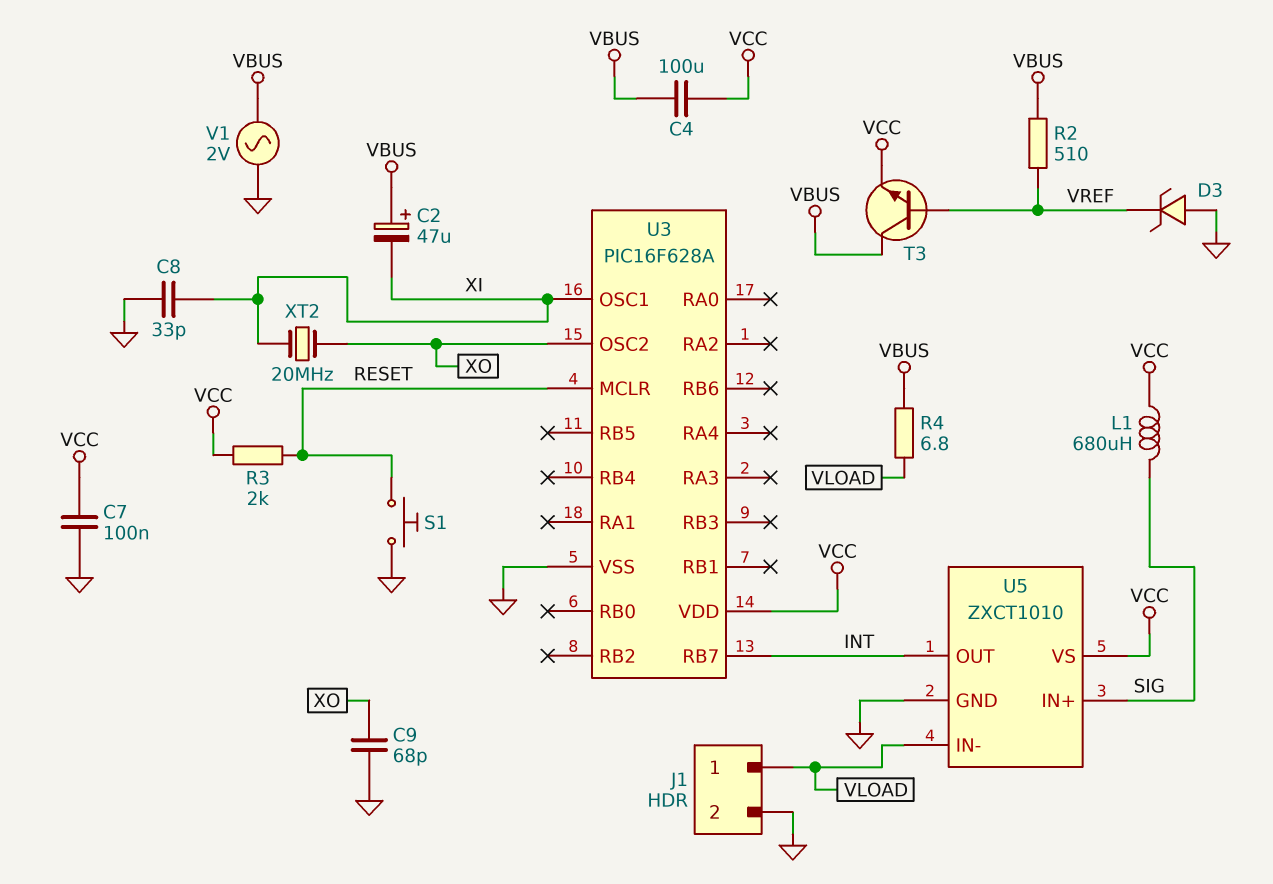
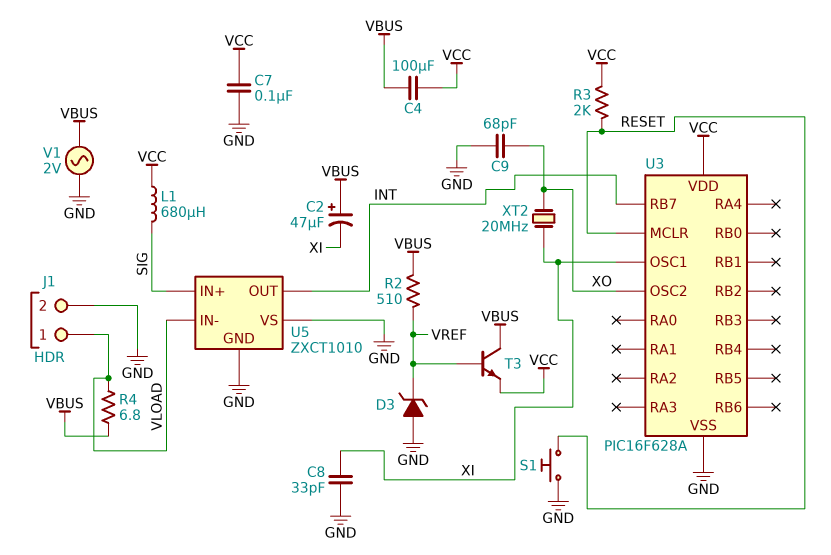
U5 pin VS: VCC -> GND

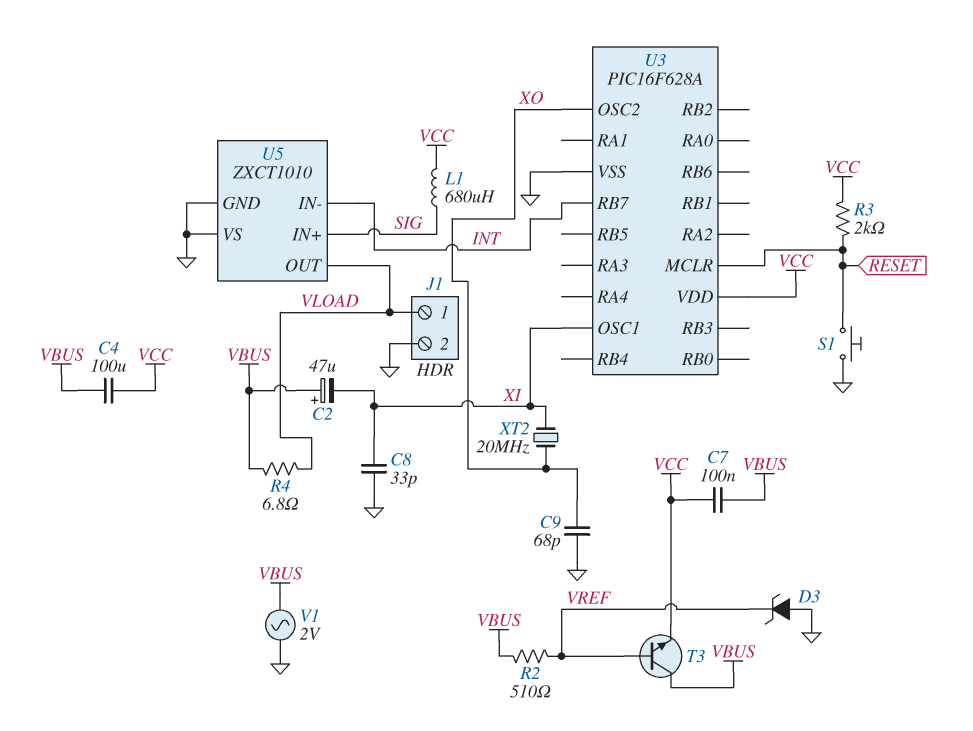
C7: 100nF (GND, VCC) -> 100nF (VBUS, VCC)
U5 pin IN-: VLOAD -> INT
U5 pin OUT: INT -> VLOAD

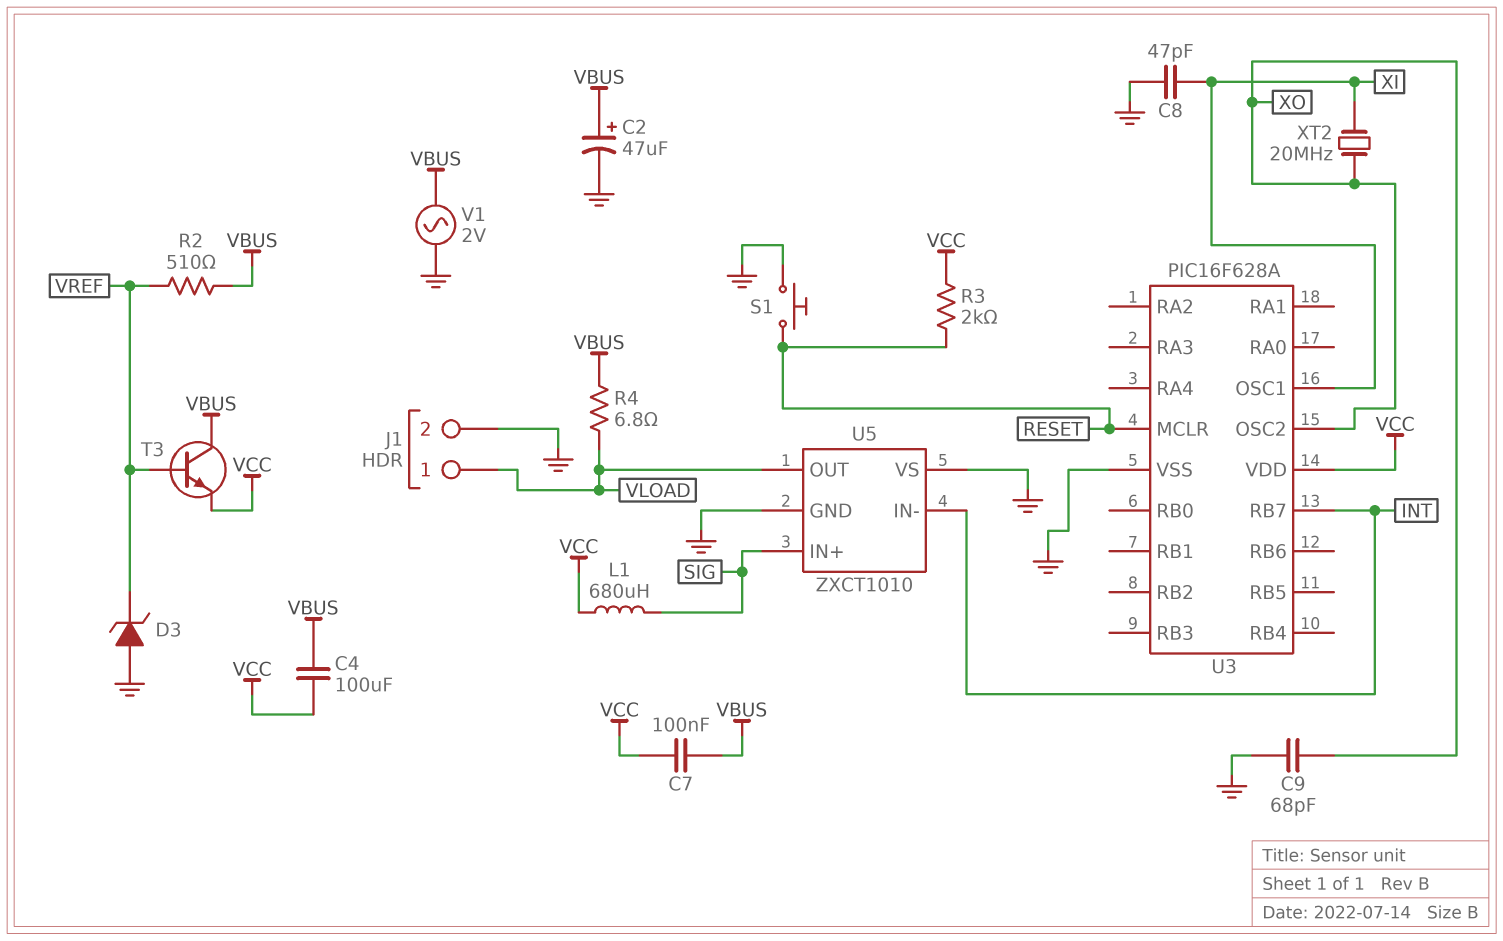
C2: 47uF (plus VBUS, minus XI) -> 47uF (plus VBUS, minus GND)
C8: 33pF (GND, XI) -> 47pF (GND, XI)

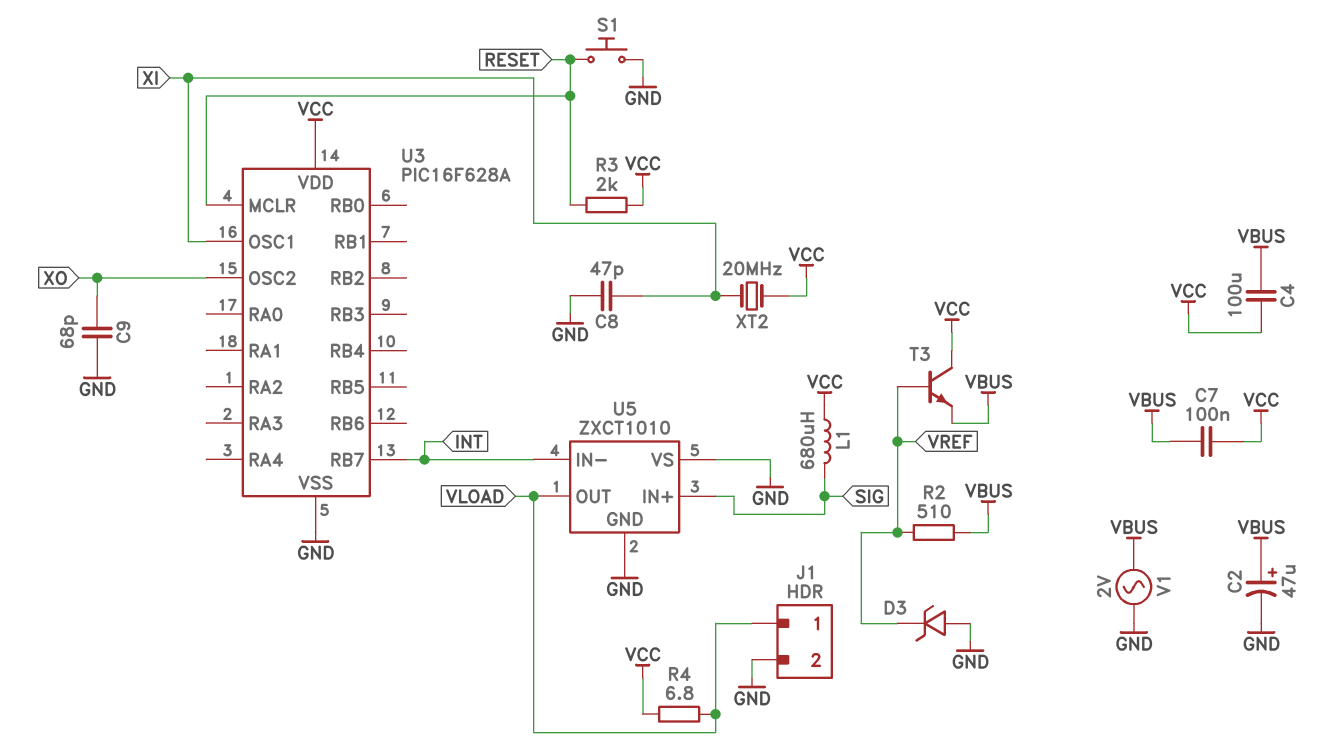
R4: 6.8 (VBUS, VLOAD) -> 6.8 (VCC, VLOAD)
T3: NPN (B VREF, C VBUS, E VCC) -> NPN (B VREF, C VCC, E VBUS)
XT2: 20MHz (XI, XO) -> 20MHz (VCC, XI)

